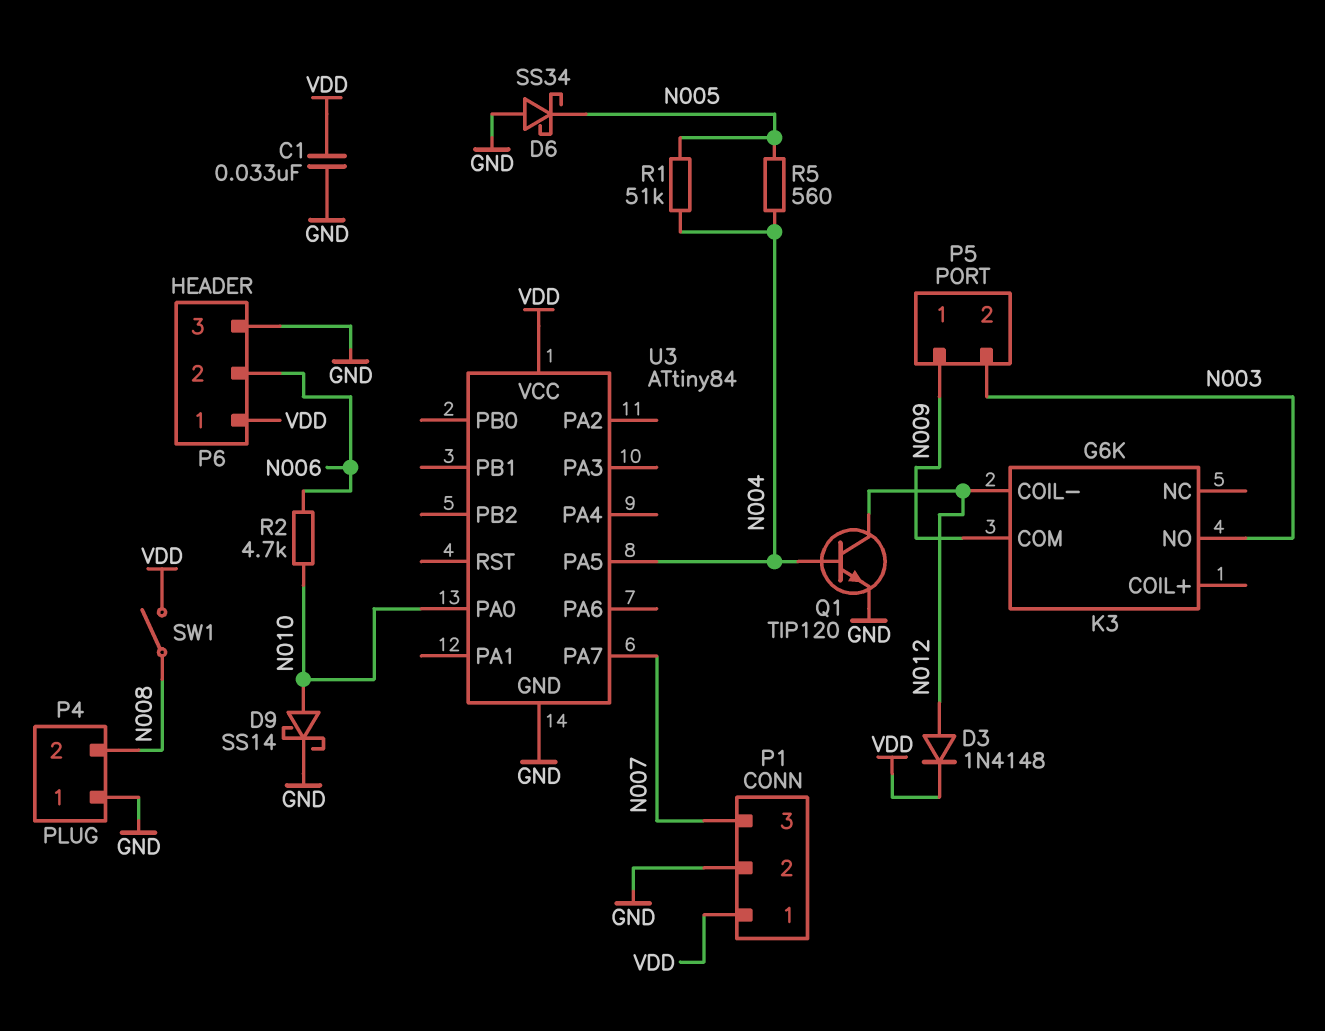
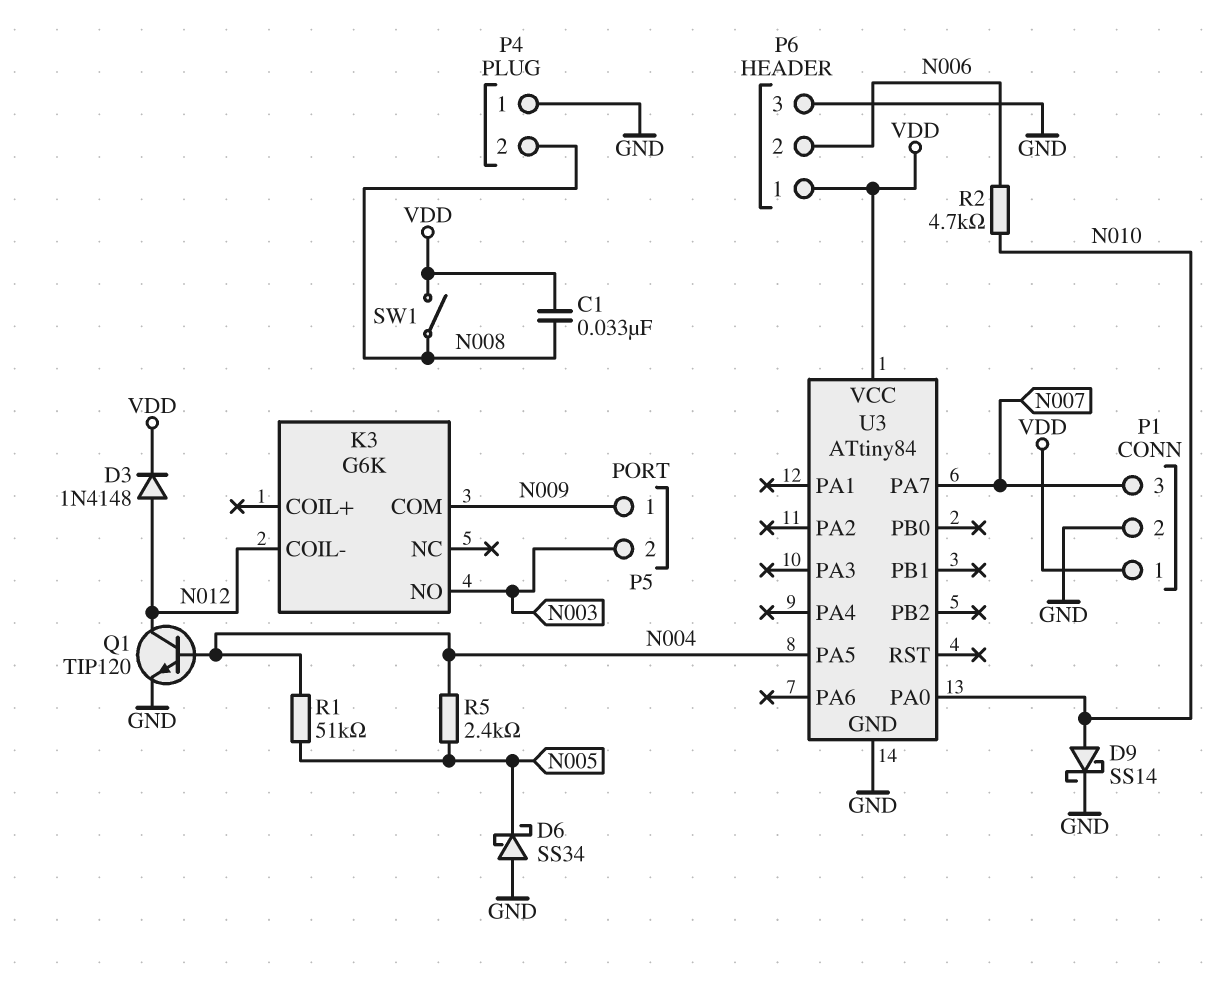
C1: 33nF (GND, VDD) -> 33nF (N008, VDD)
R5: 560 (N004, N005) -> 2.4k (N004, N005)

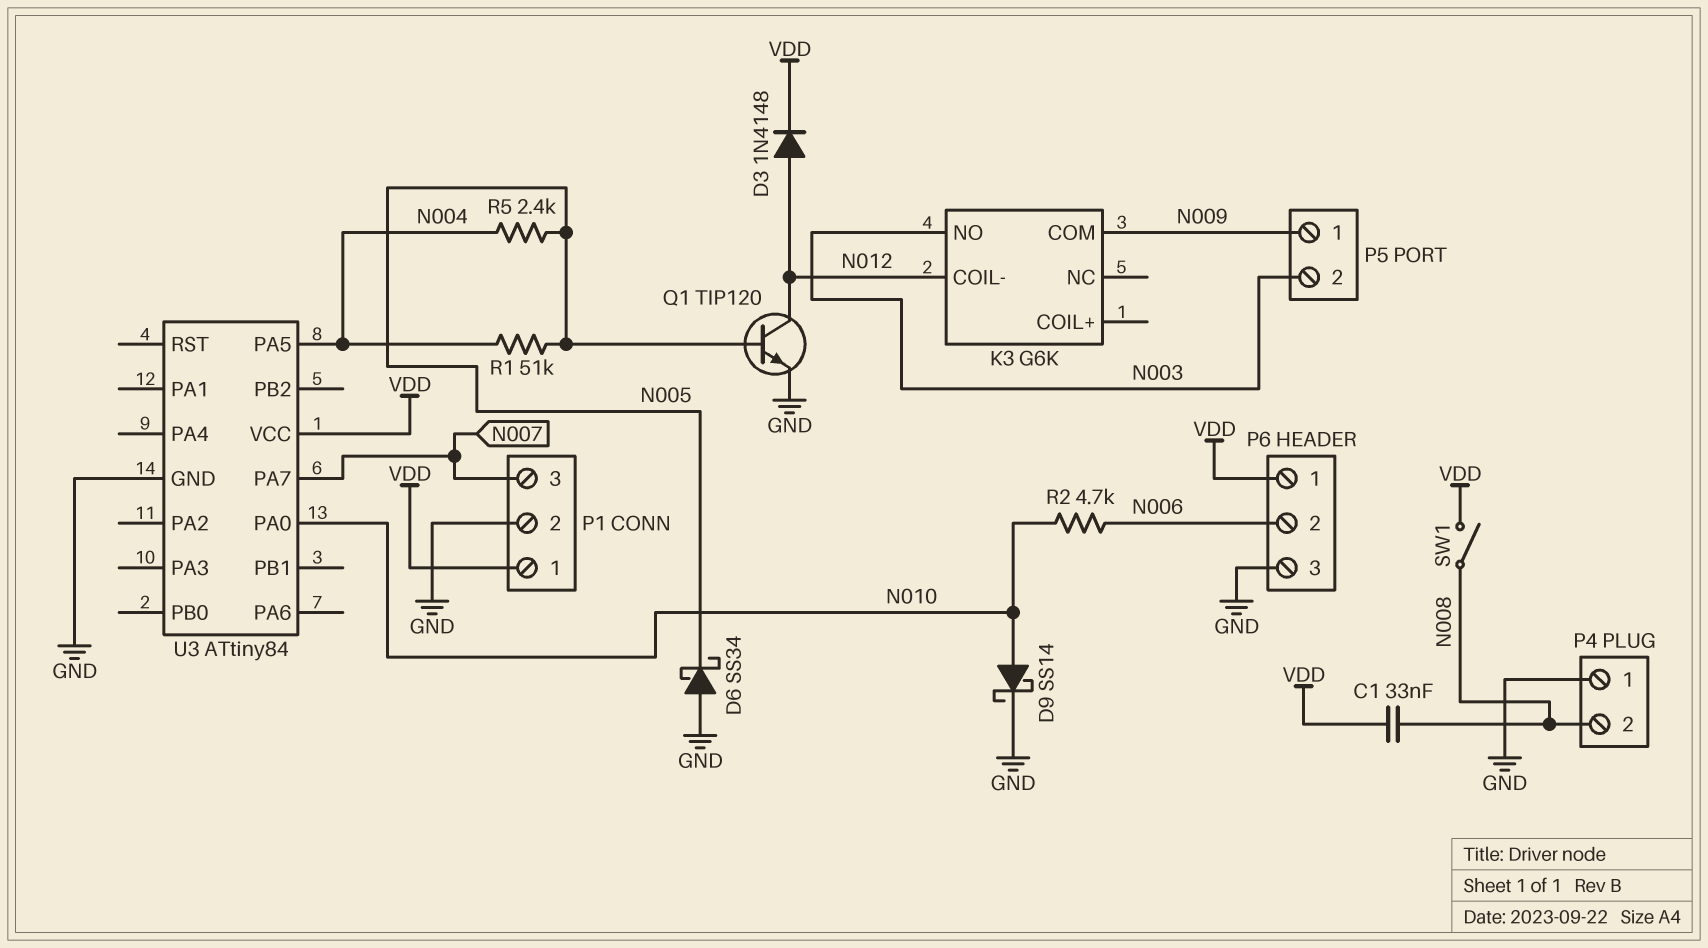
Q1: NPN TIP120 (B N004, C N012, E GND) -> NPN TIP120 (B N005, C N012, E GND)

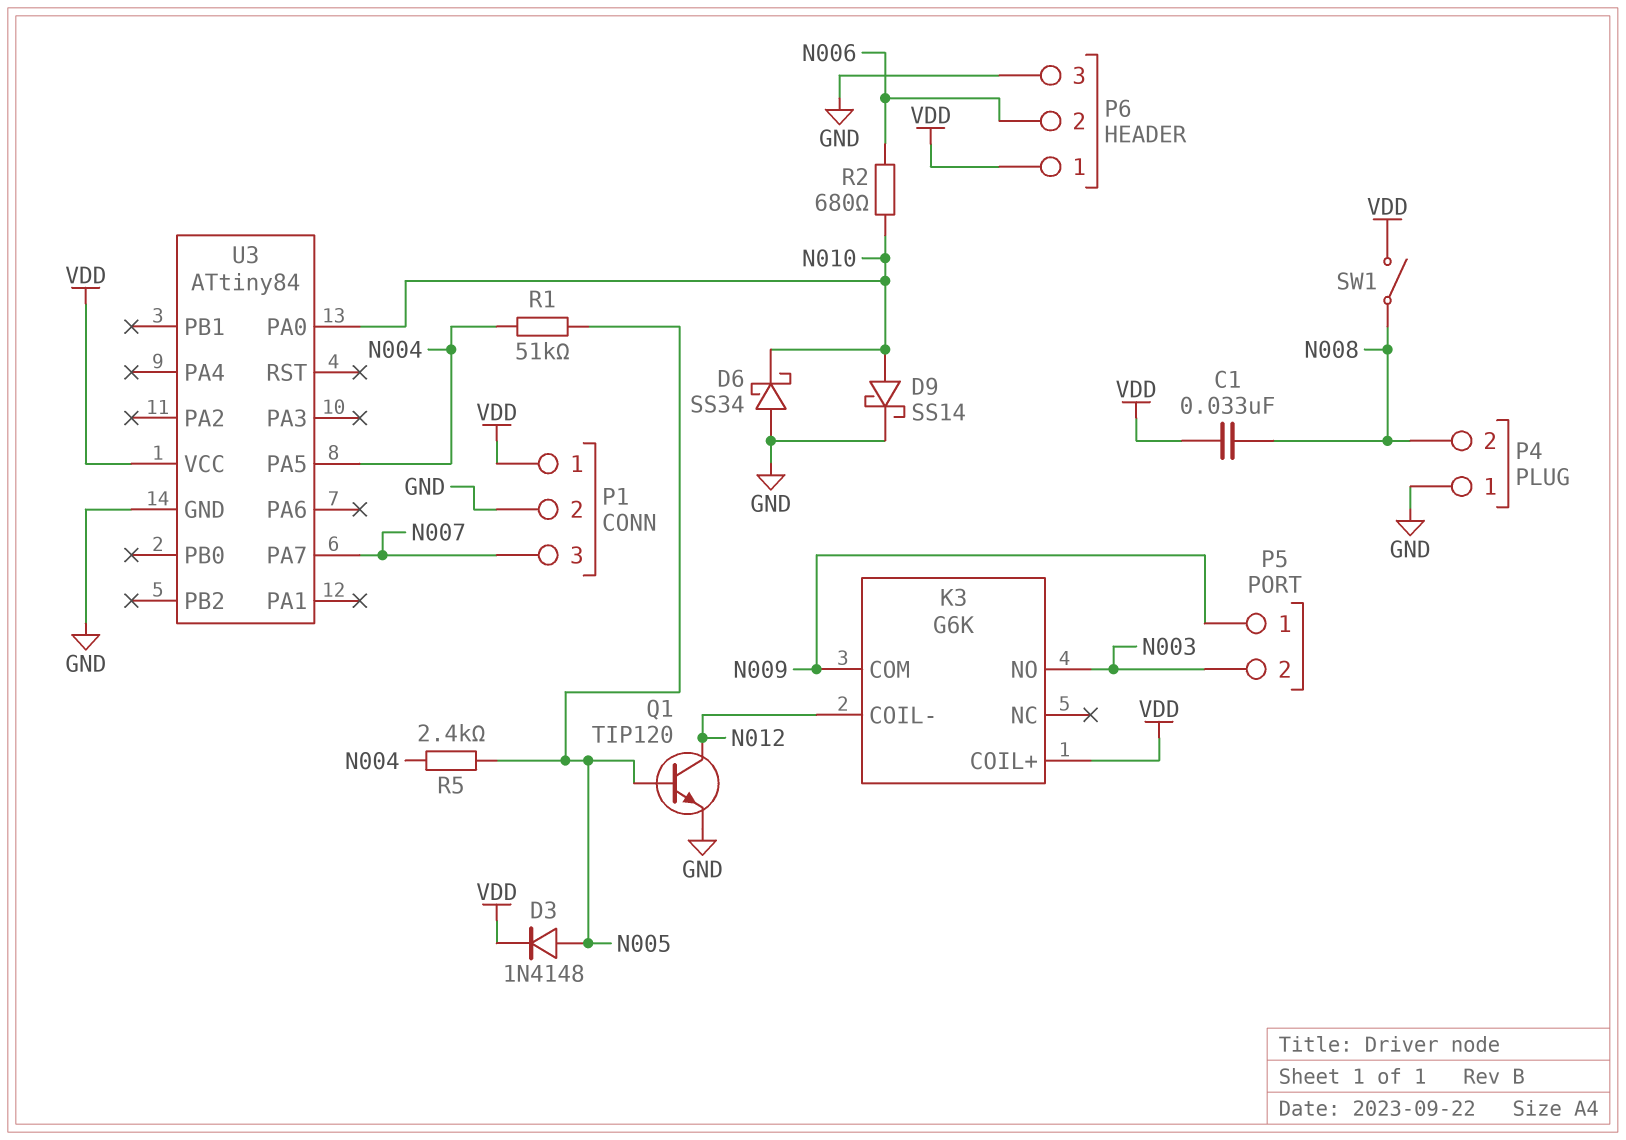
D3: diode 1N4148 (A N012, K VDD) -> diode 1N4148 (A N005, K VDD)
D6: schottky SS34 (A GND, K N005) -> schottky SS34 (A GND, K N010)
K3 pin COIL+: none -> VDD
R2: 4.7k (N006, N010) -> 680 (N006, N010)

